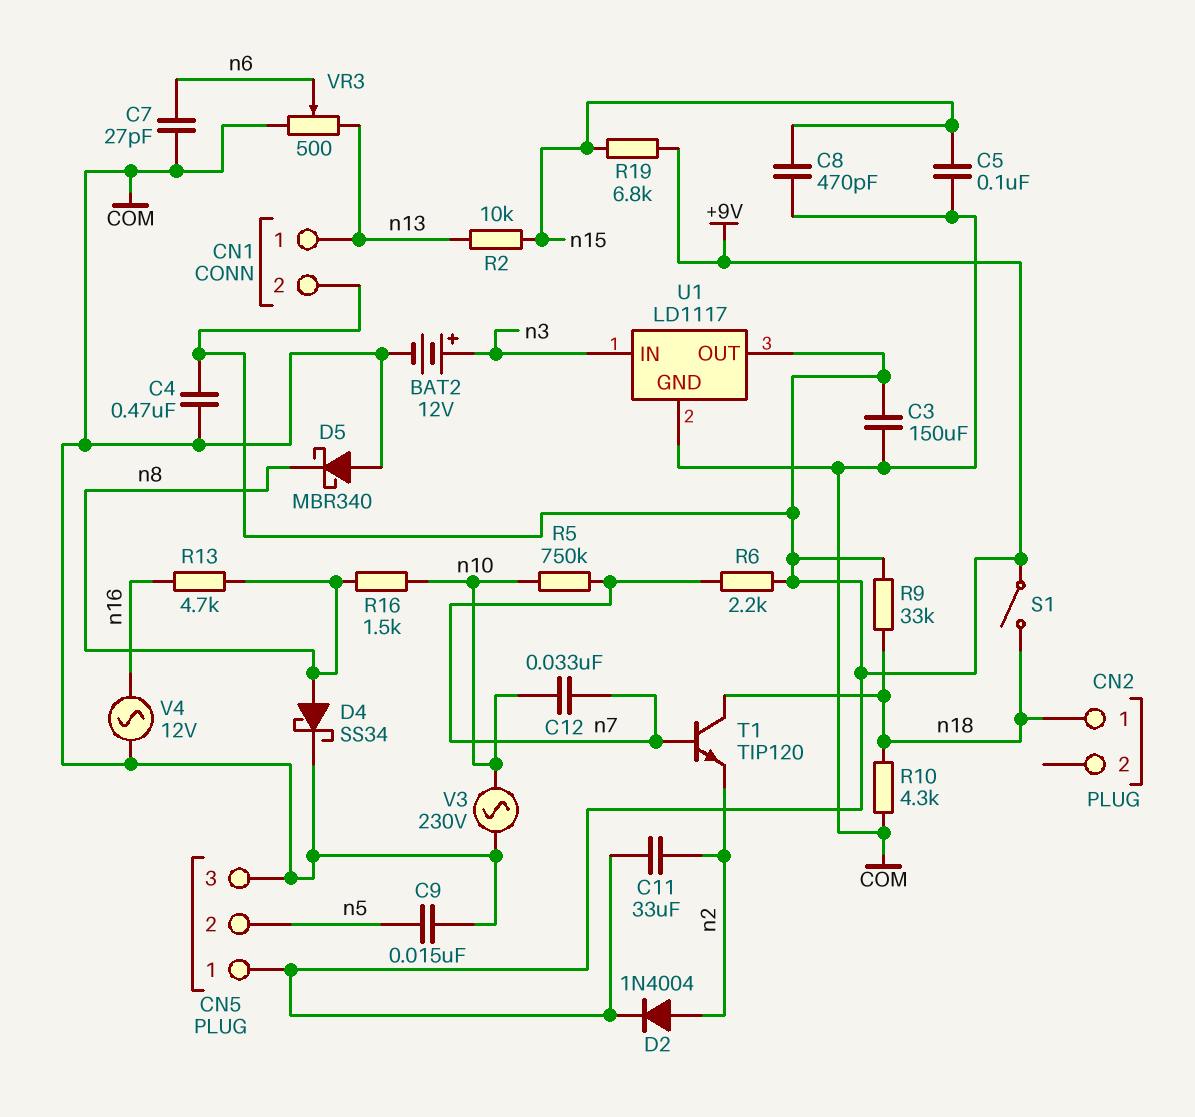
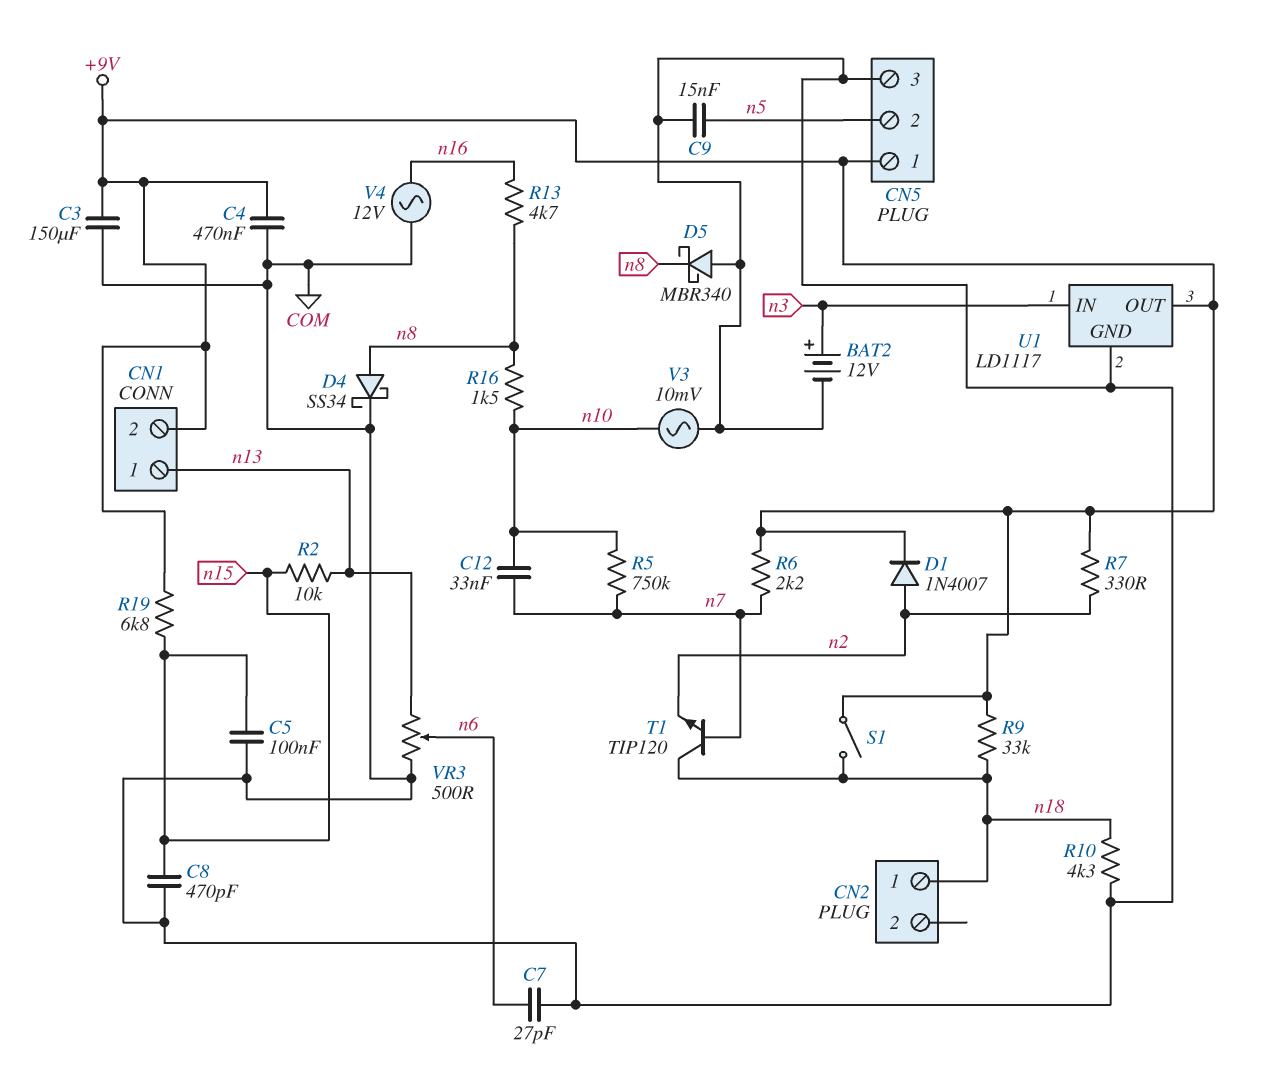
C11: 33uF (+9V, n2) -> none
D1: none -> diode 1N4007 (A n2, K +9V)
D2: diode 1N4004 (A n2, K +9V) -> none
R7: none -> 330 (+9V, n2)
V3: AC 230V (COM, n10) -> AC 10mV (COM, n10)

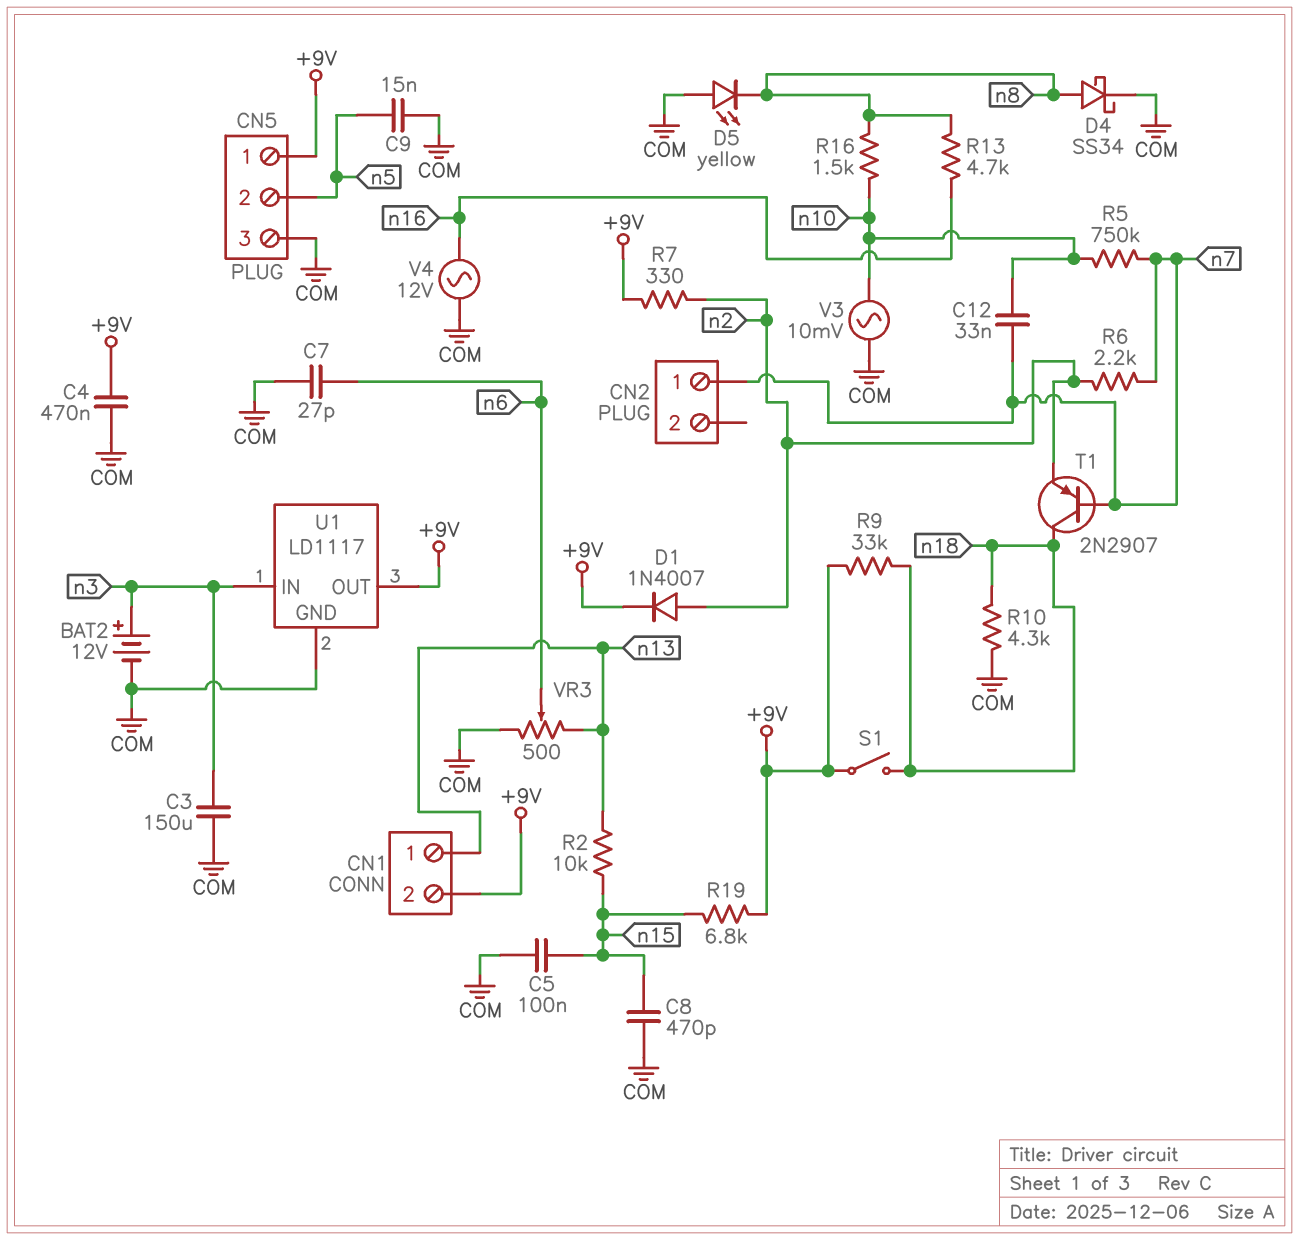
C3: 150uF (+9V, COM) -> 150uF (COM, n3)
CN2 pin 1: n18 -> n7
D5: schottky MBR340 (A COM, K n8) -> LED yellow (A COM, K n8)
R6: 2.2k (+9V, n7) -> 2.2k (n2, n7)
T1: NPN TIP120 (B n7, C n18, E n2) -> PNP 2N2907 (B n7, C n18, E n2)

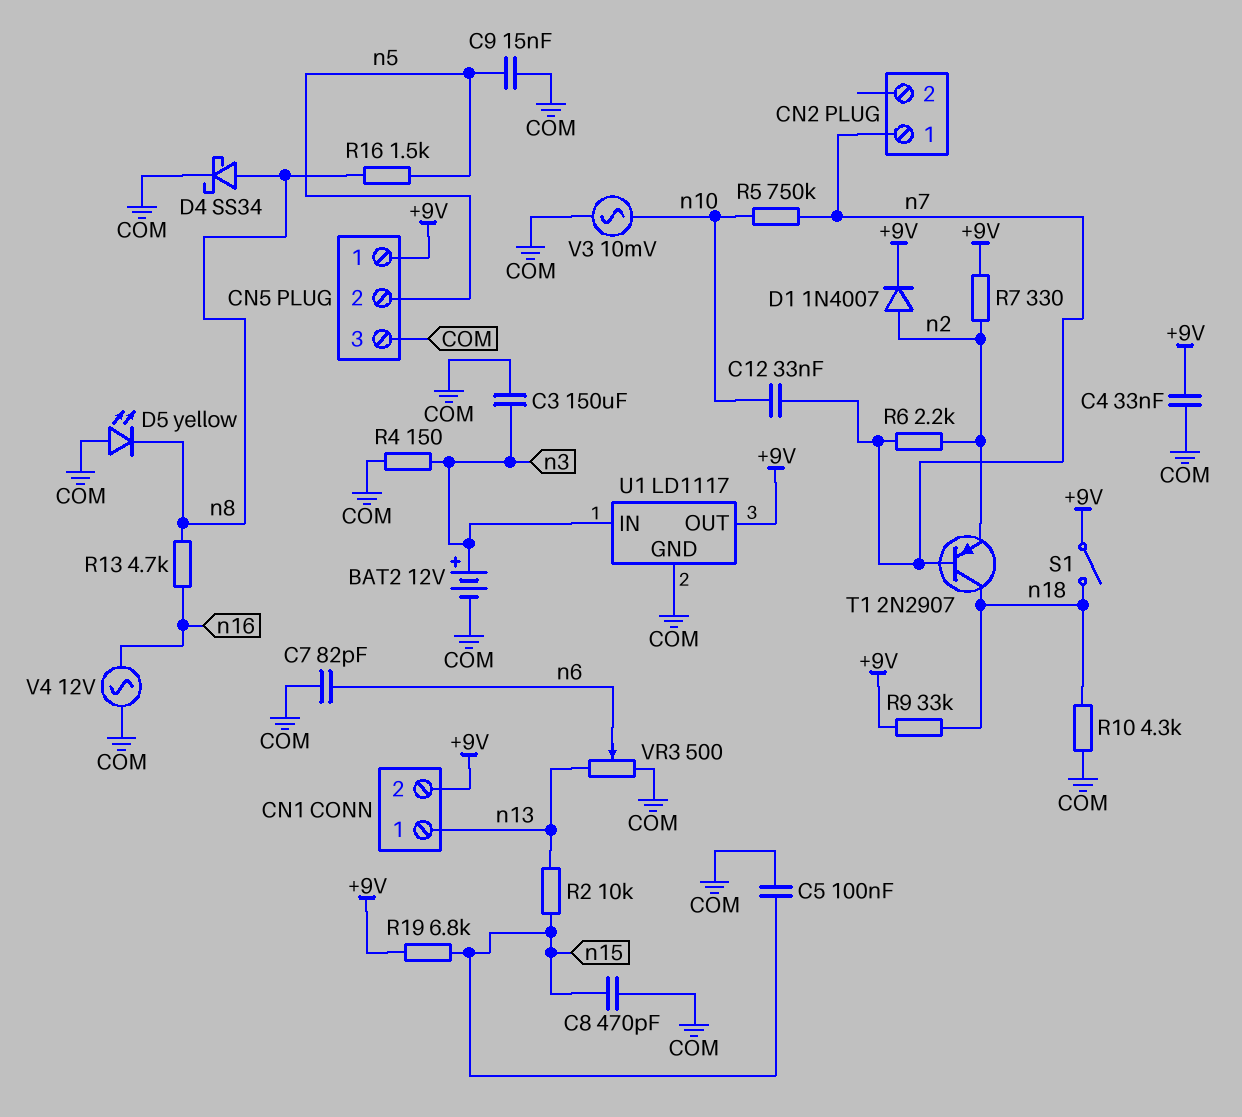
C4: 470nF (+9V, COM) -> 33nF (+9V, COM)
C7: 27pF (COM, n6) -> 82pF (COM, n6)
R4: none -> 150 (COM, n3)
R16: 1.5k (n8, n10) -> 1.5k (n5, n8)

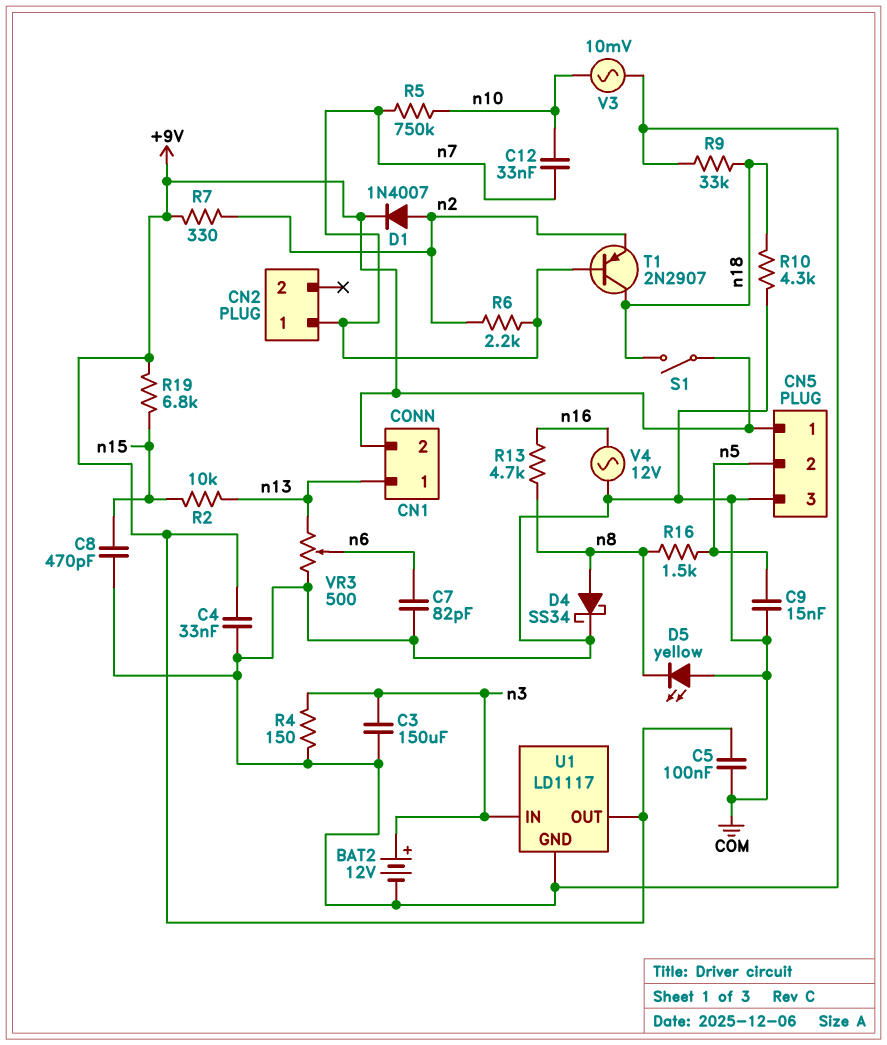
C5: 100nF (COM, n15) -> 100nF (+9V, COM)
R9: 33k (+9V, n18) -> 33k (COM, n18)

